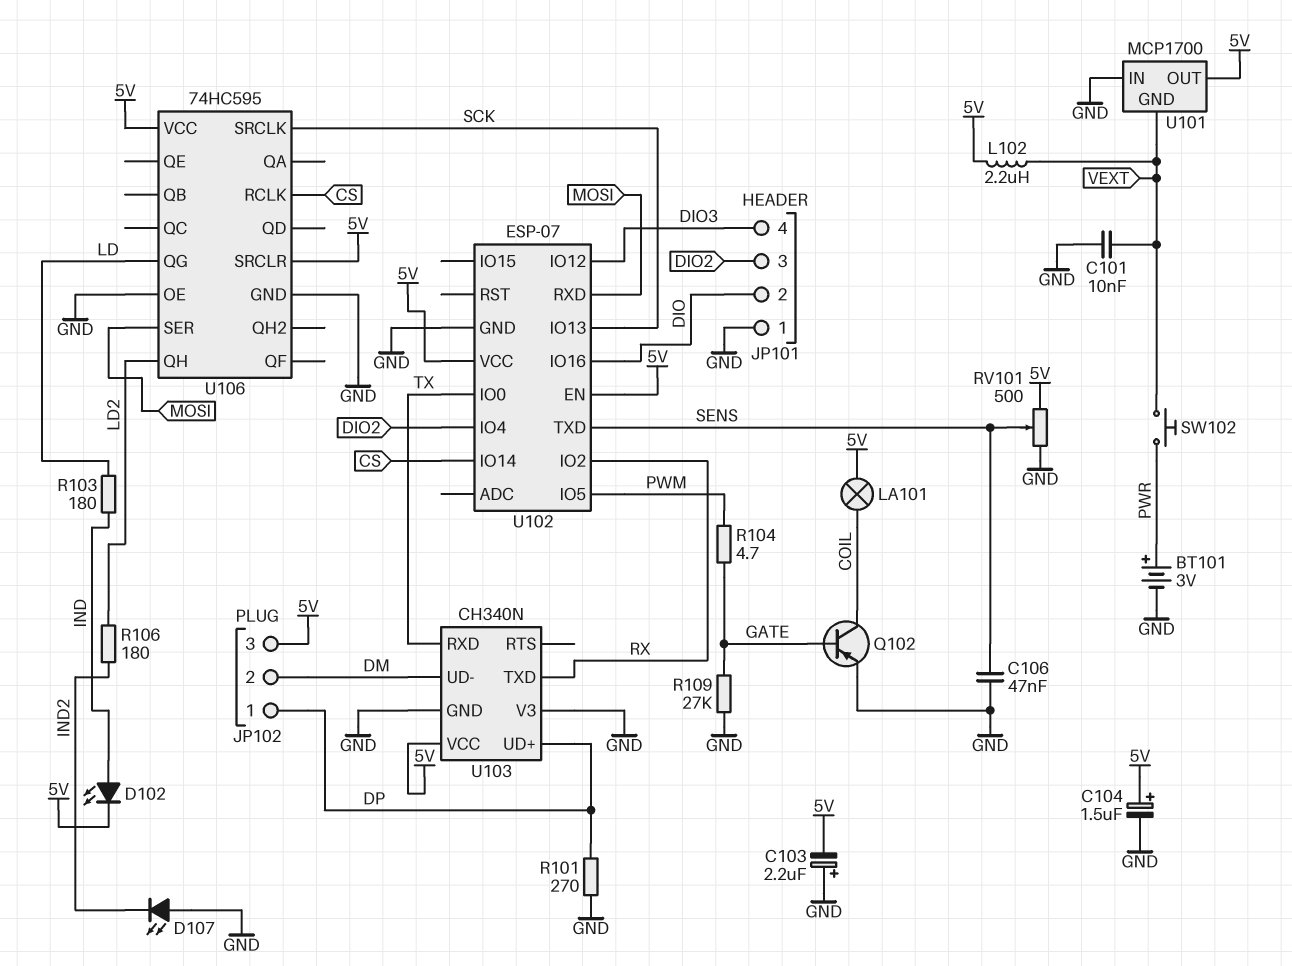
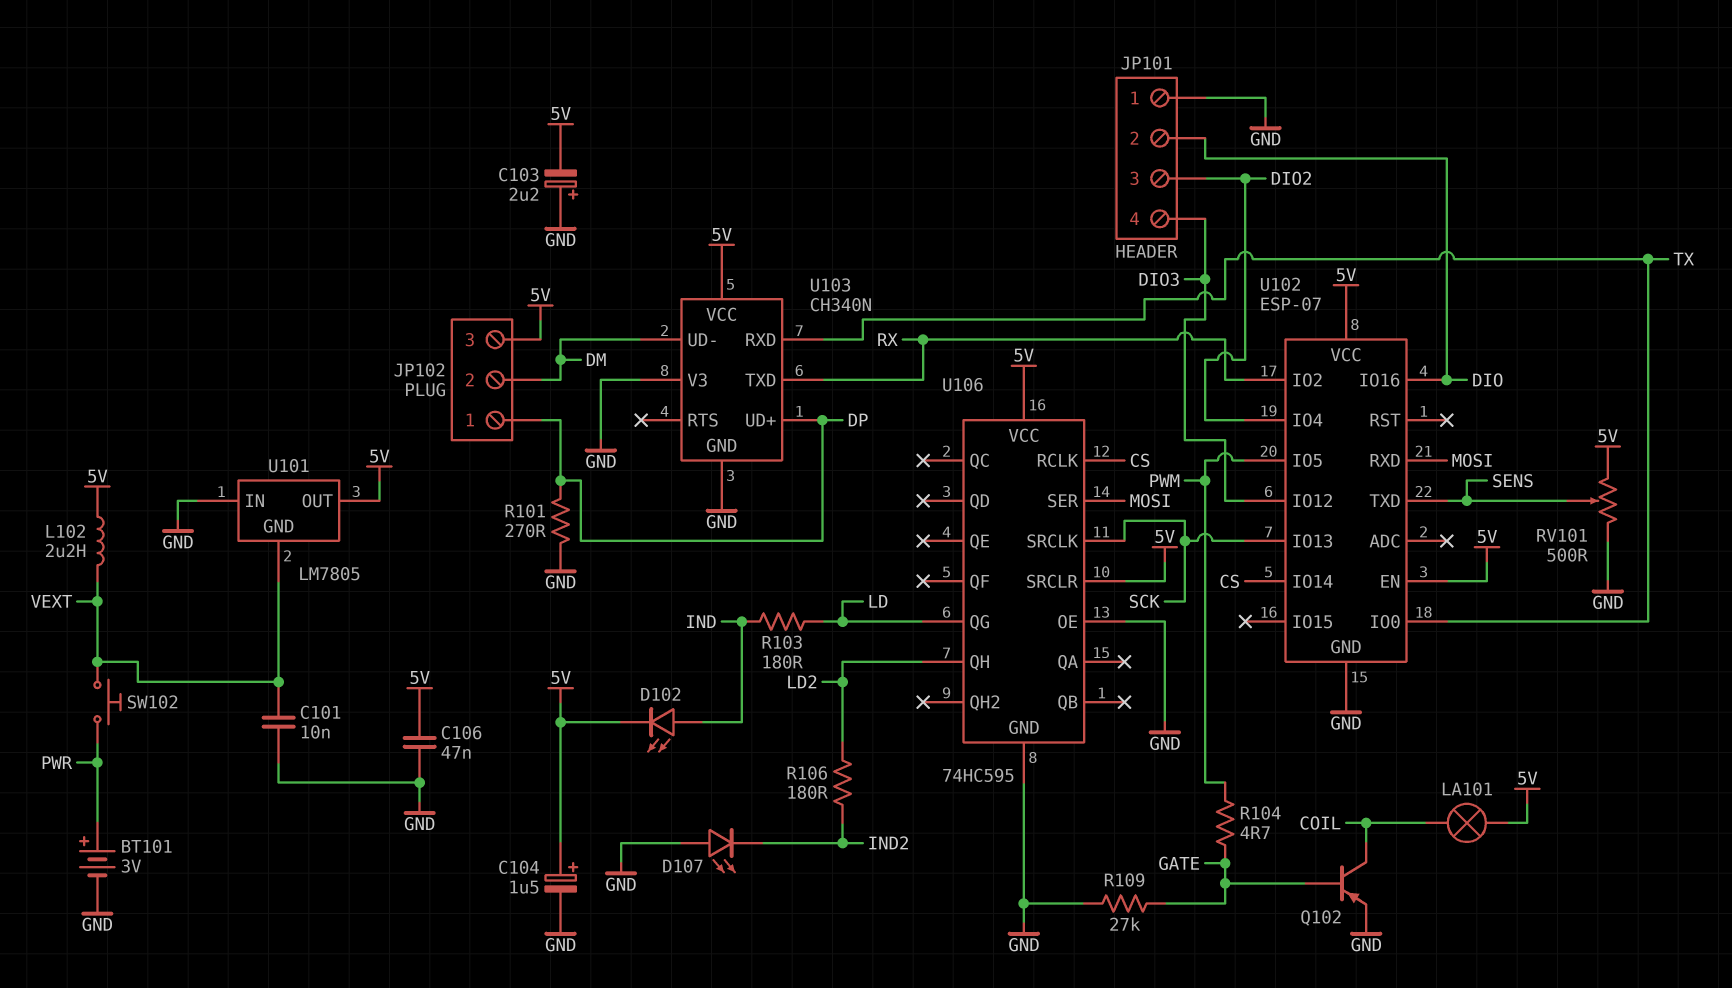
C106: 47nF (GND, SENS) -> 47nF (5V, GND)
U101: MCP1700 -> LM7805

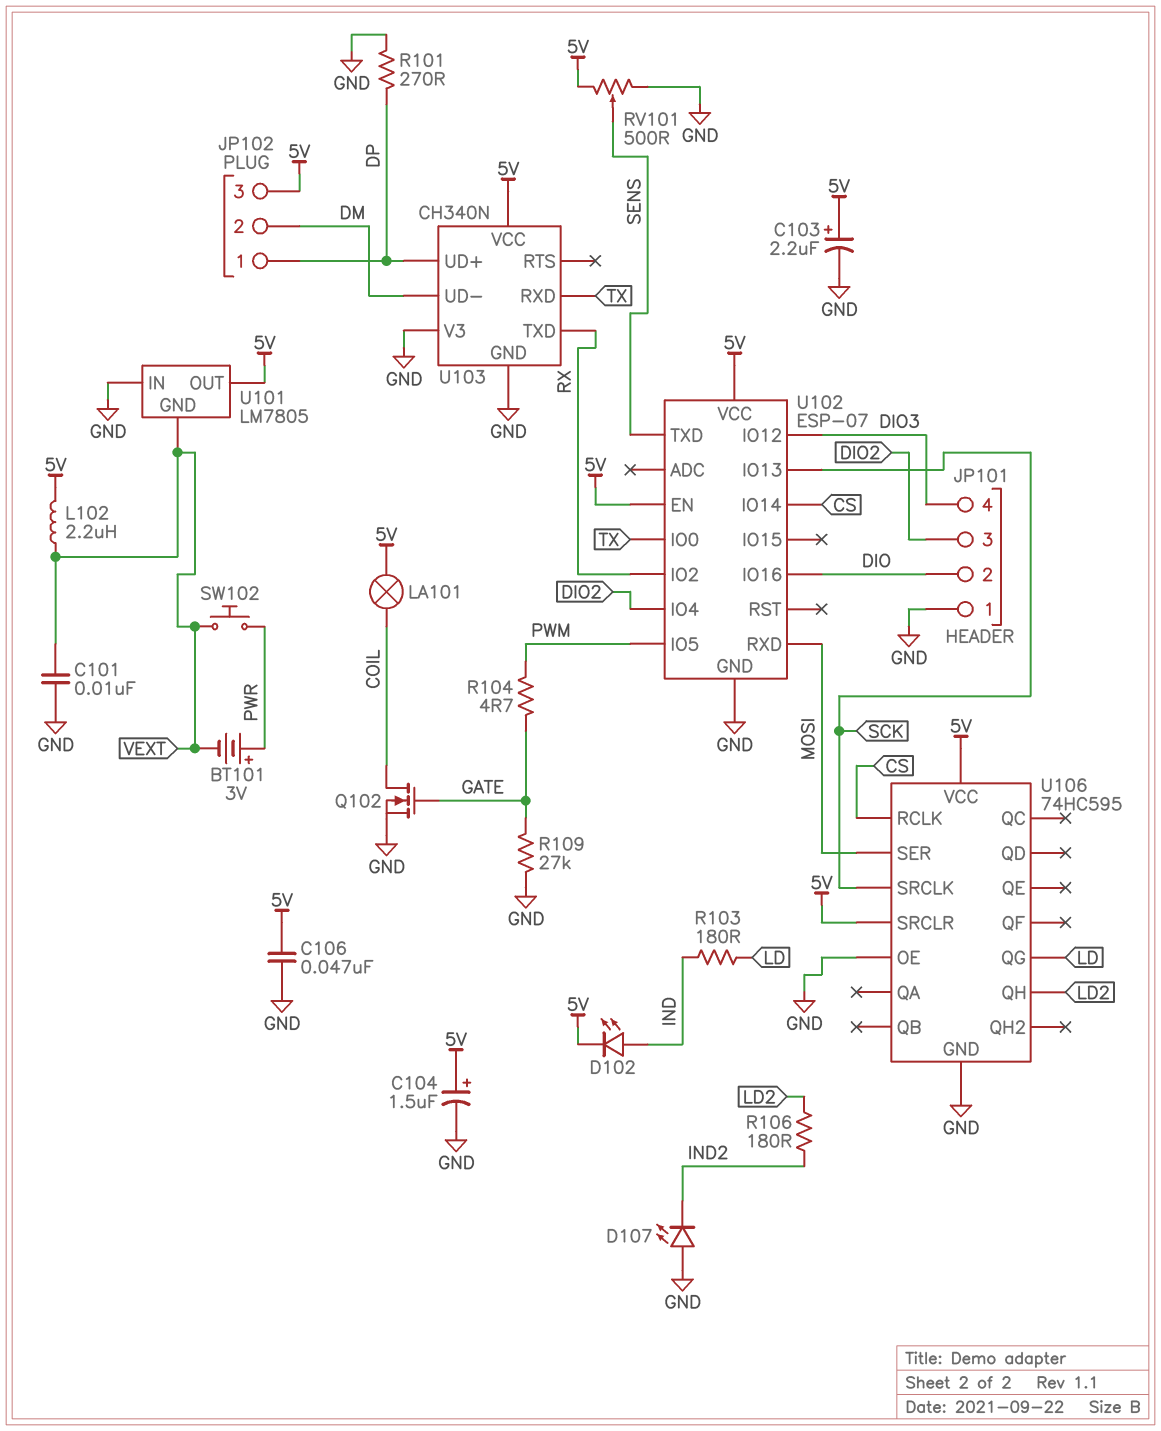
BT101: 3V (plus PWR, minus GND) -> 3V (plus PWR, minus VEXT)
C103: 2.2uF (plus GND, minus 5V) -> 2.2uF (plus 5V, minus GND)
Q102: PNP (B GATE, C COIL, E GND) -> NMOS (G GATE, D COIL, S GND)

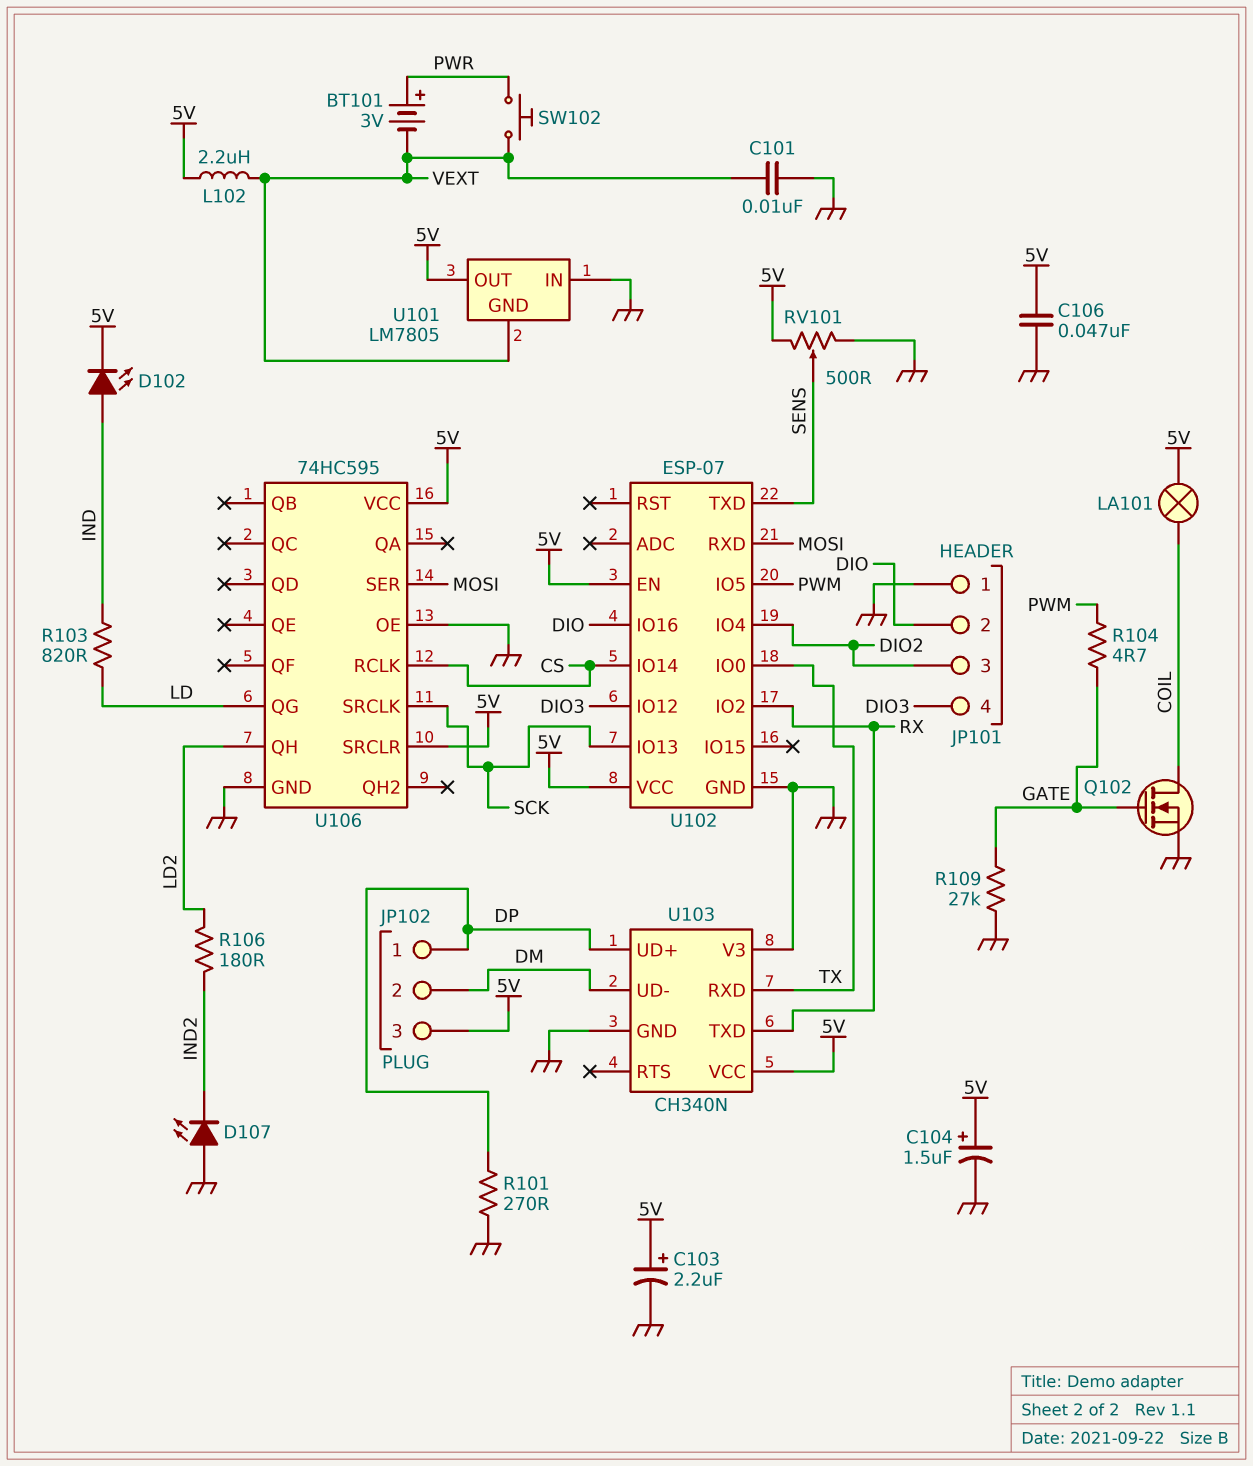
R103: 180 (IND, LD) -> 820 (IND, LD)

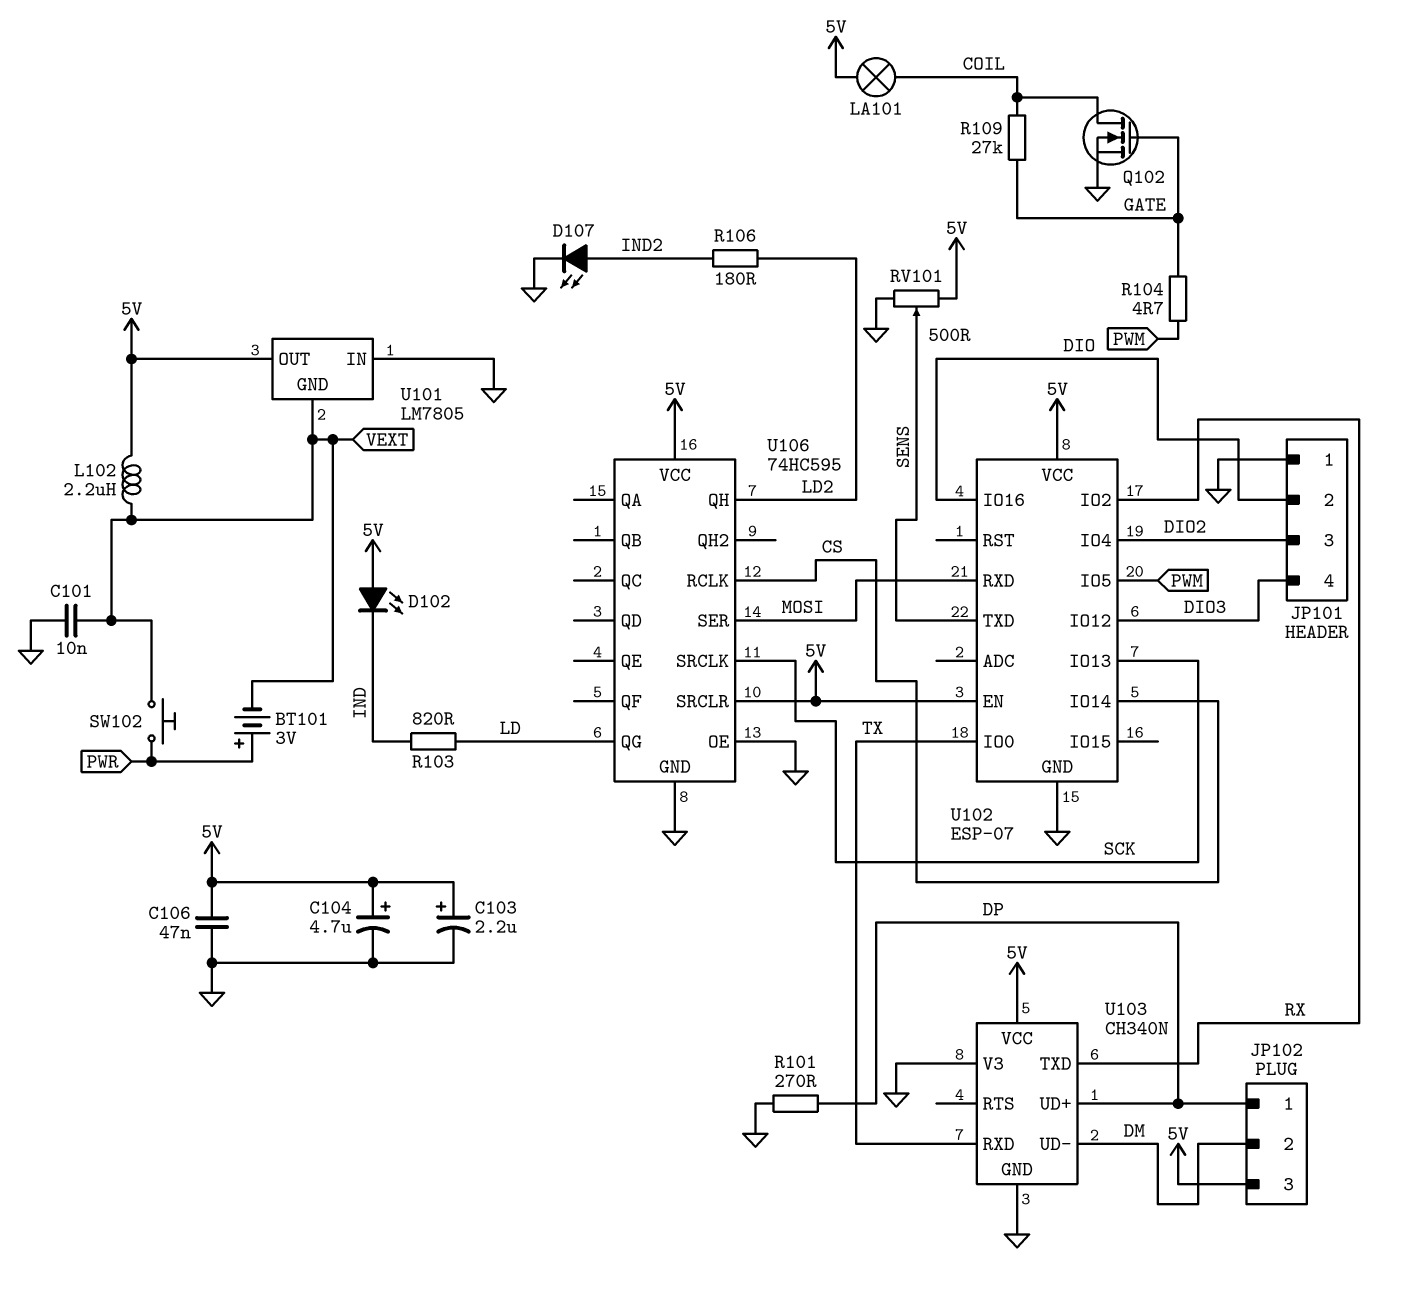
C104: 1.5uF (plus 5V, minus GND) -> 4.7uF (plus 5V, minus GND)
D102: LED (A IND, K 5V) -> LED (A 5V, K IND)
D107: LED (A GND, K IND2) -> LED (A IND2, K GND)
R109: 27k (GATE, GND) -> 27k (COIL, GATE)

